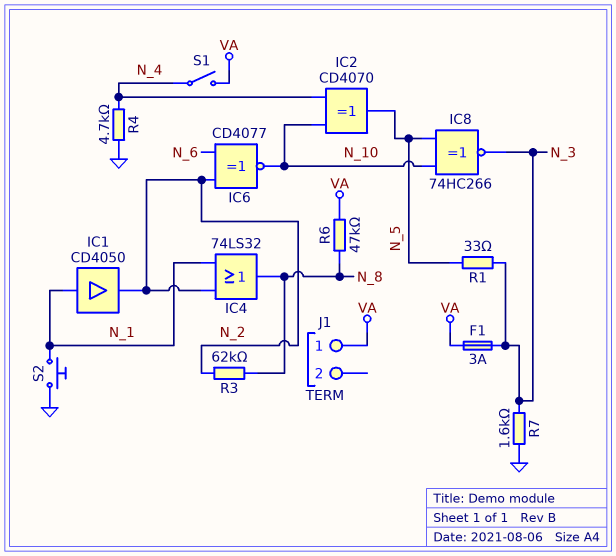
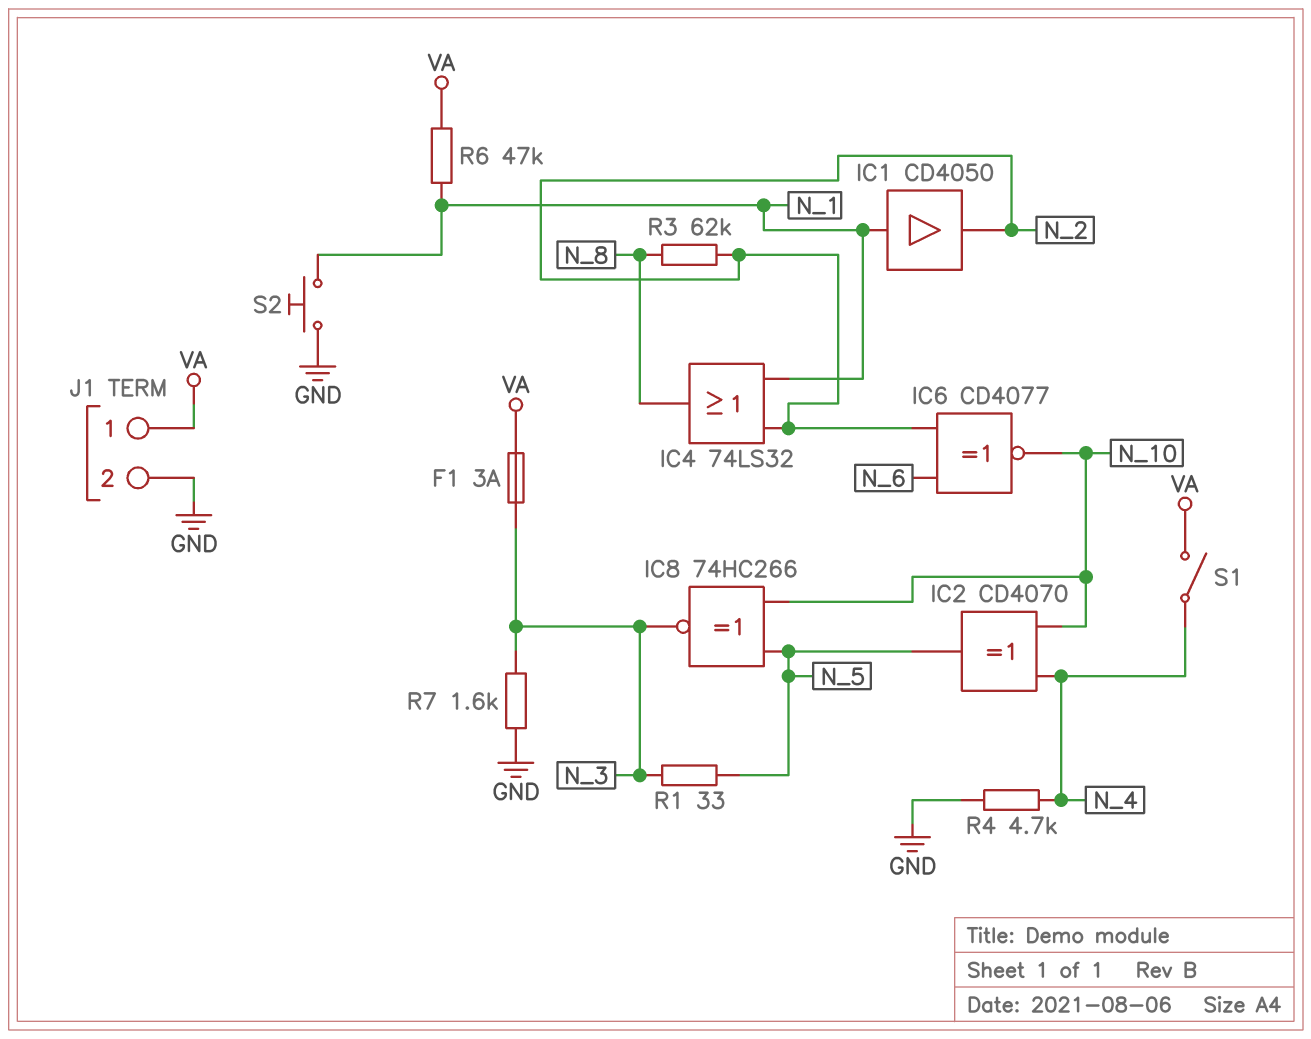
J1 pin 2: none -> GND
R6: 47k (N_8, VA) -> 47k (N_1, VA)

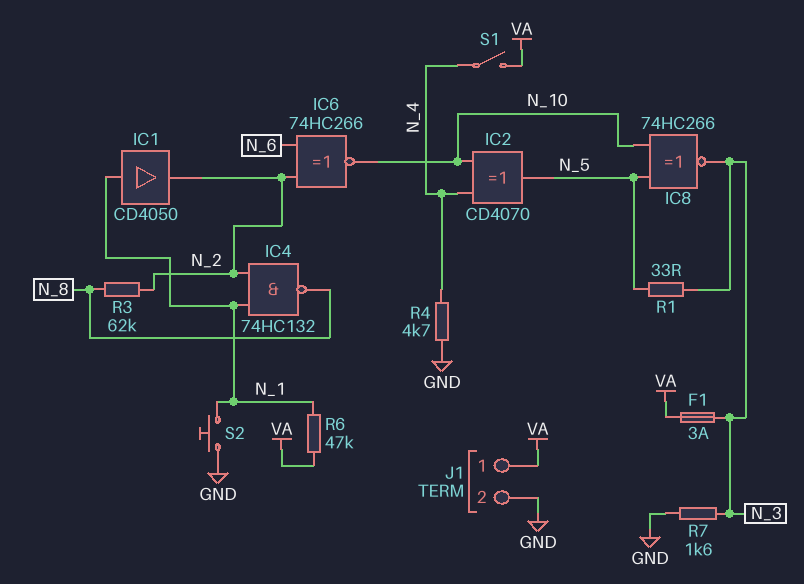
IC4: OR 74LS32 (in N_1, in N_2, out N_8) -> NAND 74HC132 (in N_1, in N_2, out N_8)
IC6: XNOR CD4077 (in N_2, in N_6, out N_10) -> XNOR 74HC266 (in N_2, in N_6, out N_10)

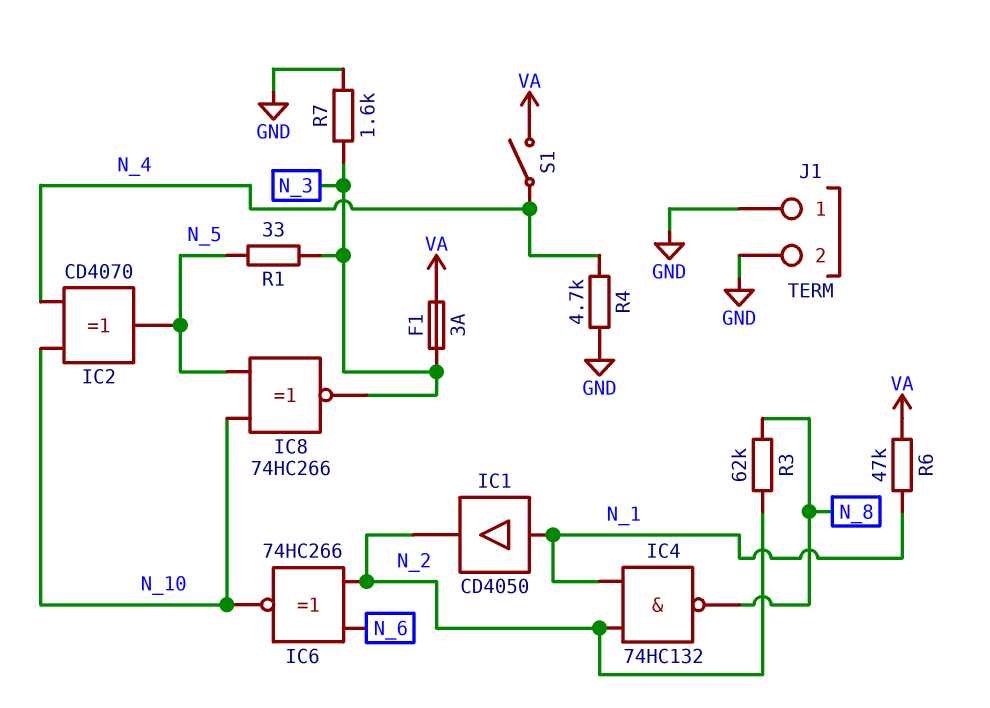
J1 pin 1: VA -> GND
S2: button (GND, N_1) -> none

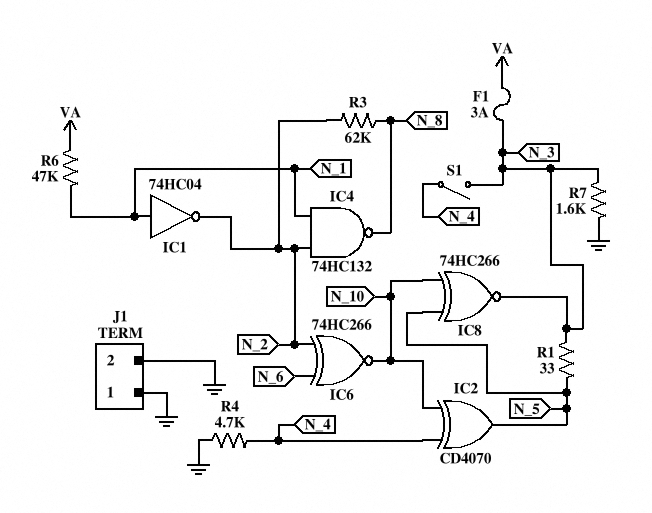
IC1: buffer CD4050 (in N_1, out N_2) -> NOT 74HC04 (in N_1, out N_2)
S1: switch (N_4, VA) -> switch (N_3, N_4)

